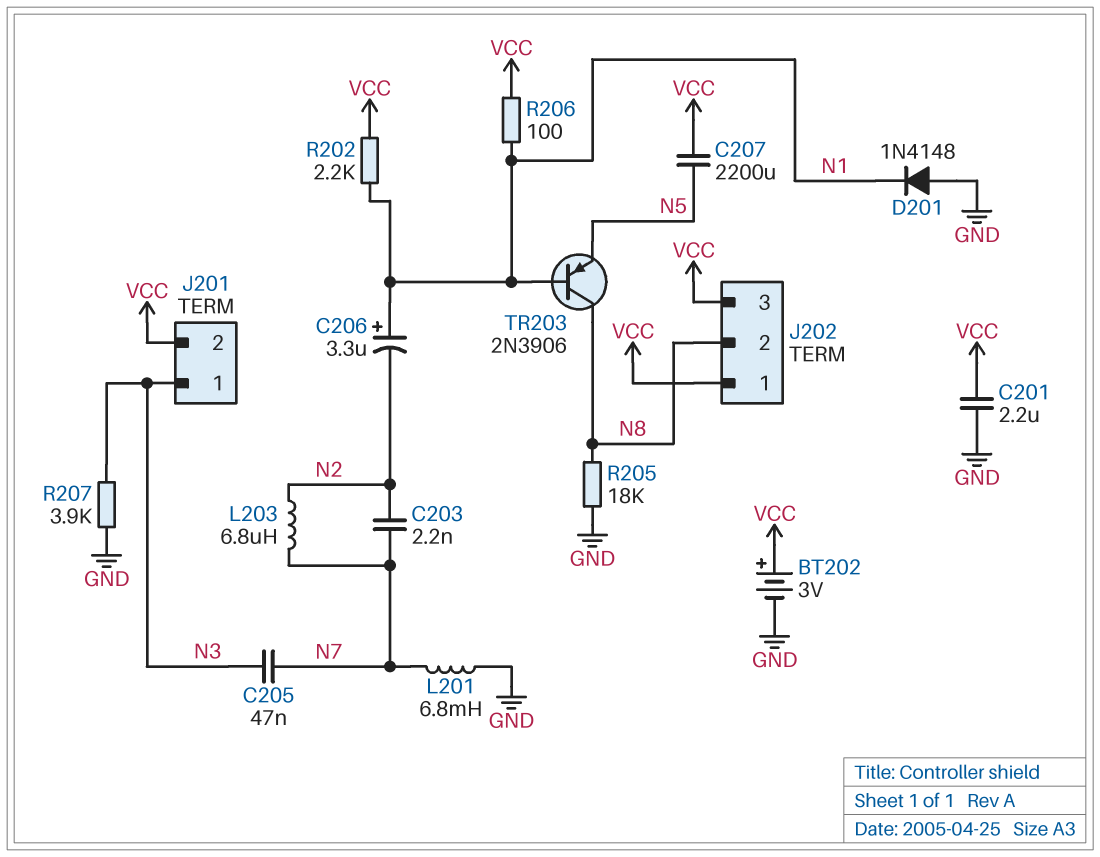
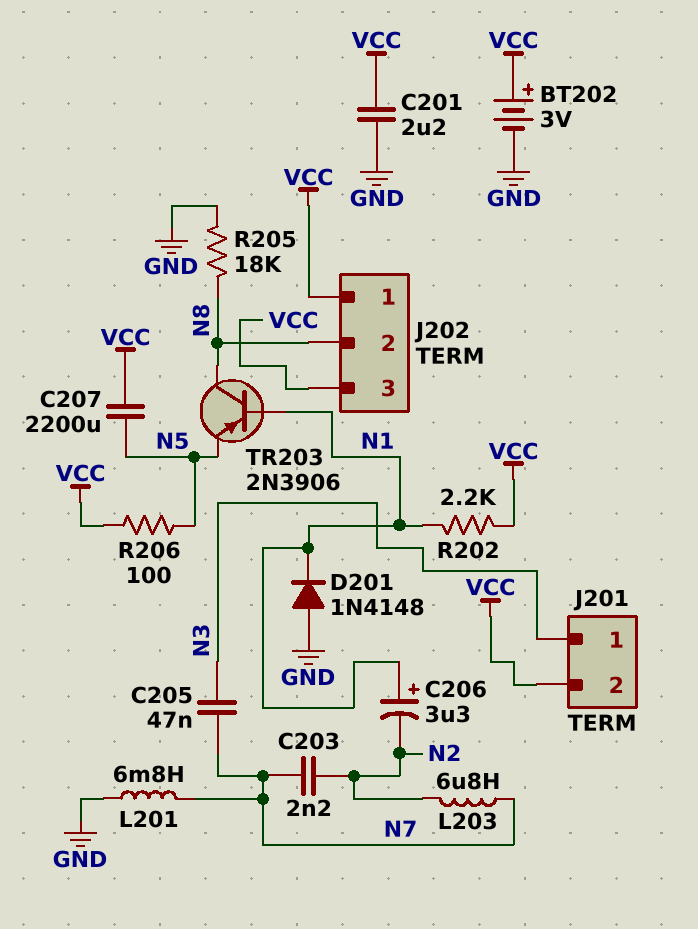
R206: 100 (N1, VCC) -> 100 (N5, VCC)
R207: 3.9k (GND, N3) -> none

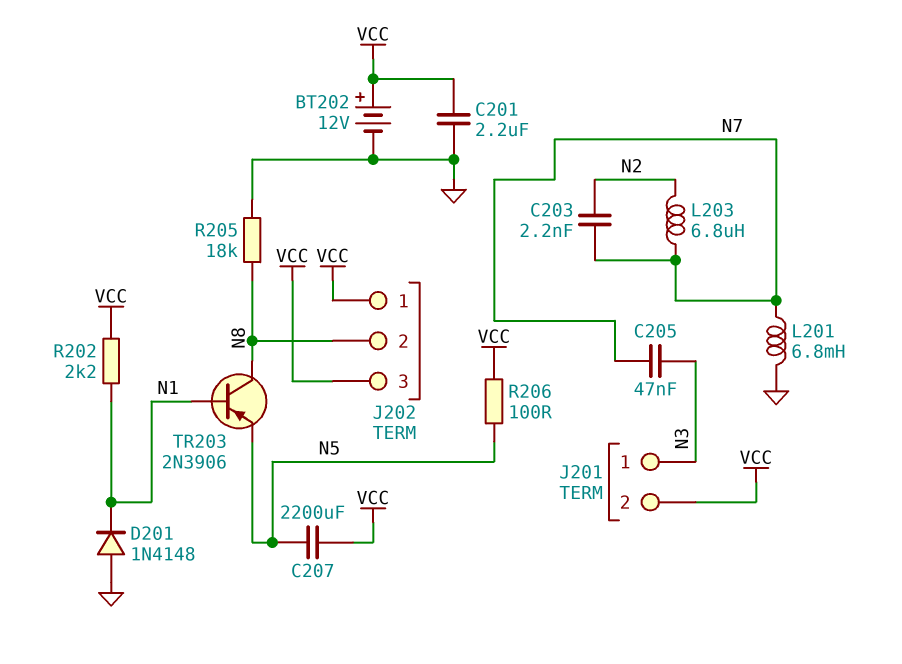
BT202: 3V (plus VCC, minus GND) -> 12V (plus VCC, minus GND)
C206: 3.3uF (plus N1, minus N2) -> none

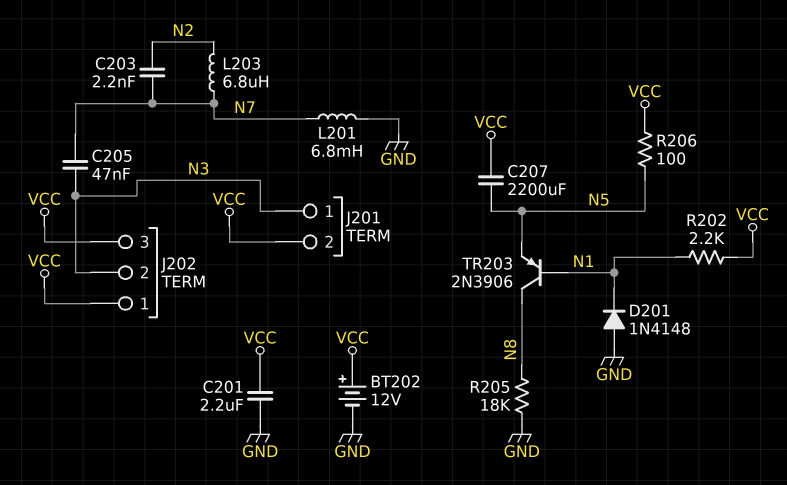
J202 pin 2: N8 -> N3

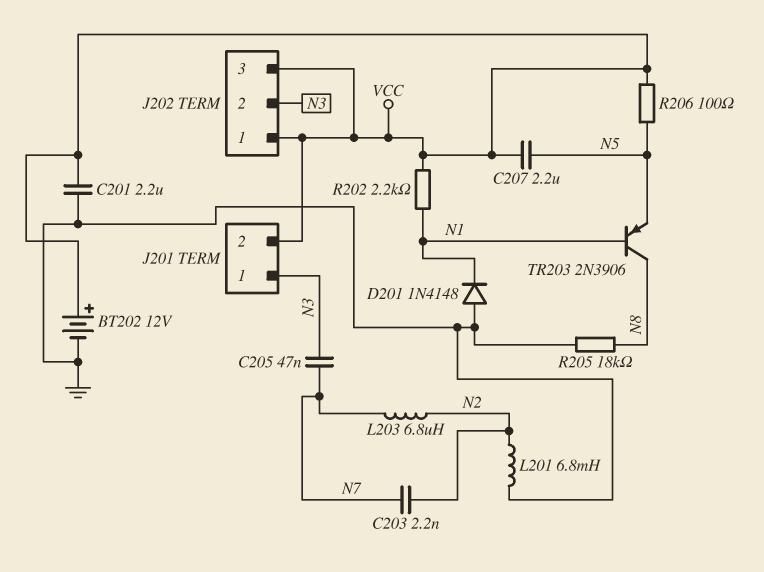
C207: 2200uF (N5, VCC) -> 2.2uF (N5, VCC)
L201: 6.8mH (GND, N7) -> 6.8mH (GND, N2)

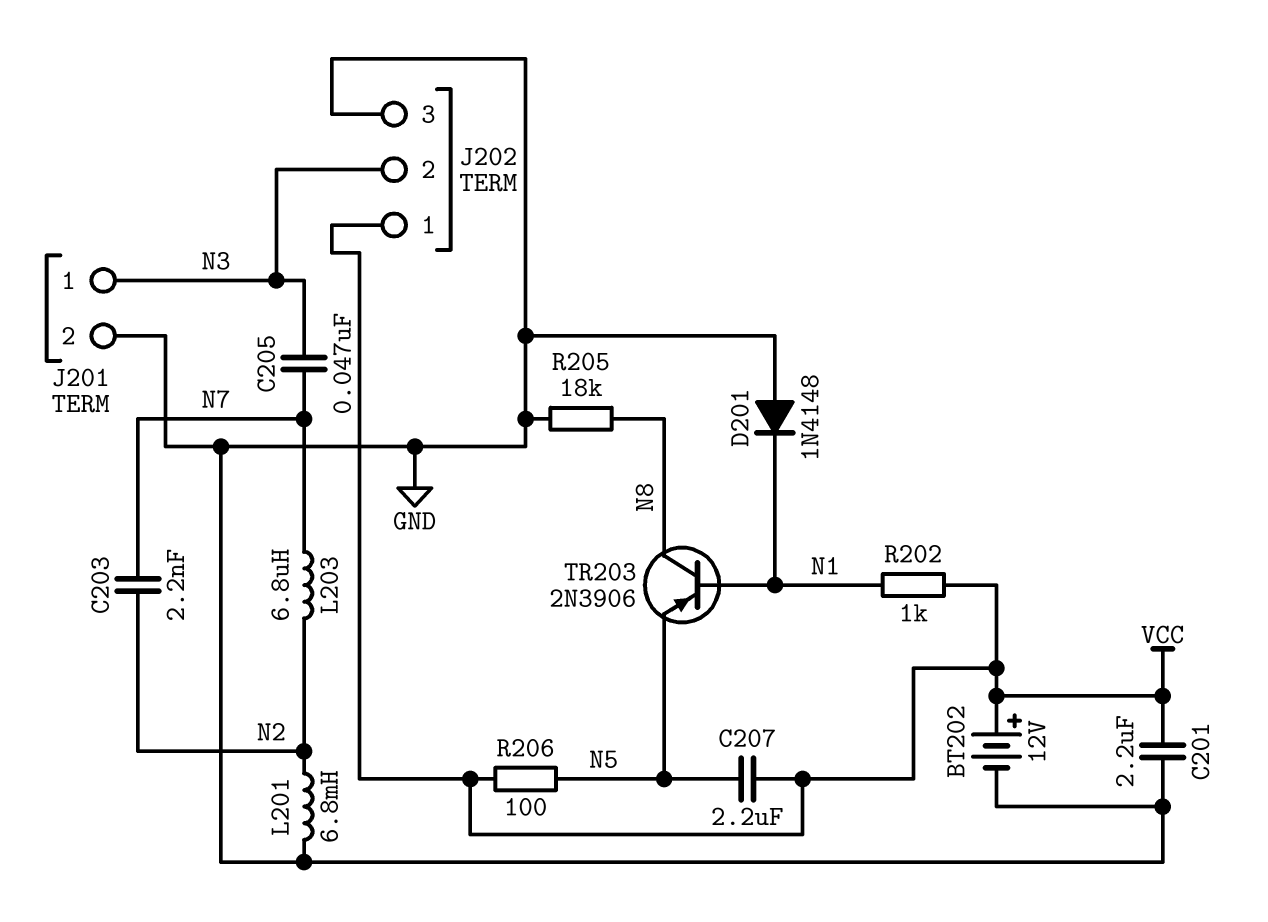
J201 pin 2: VCC -> GND
J202 pin 3: VCC -> GND
R202: 2.2k (N1, VCC) -> 1k (N1, VCC)

